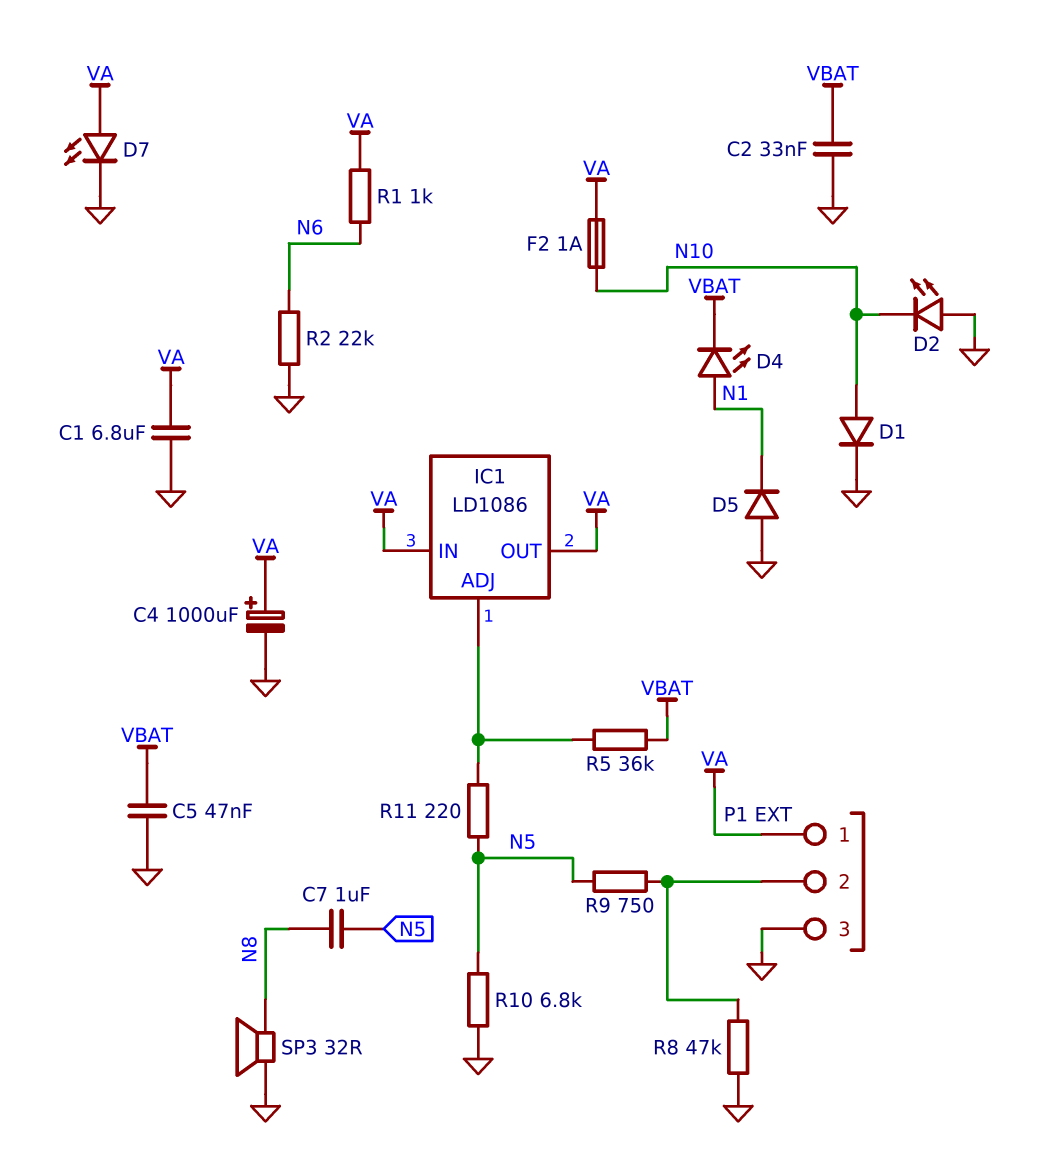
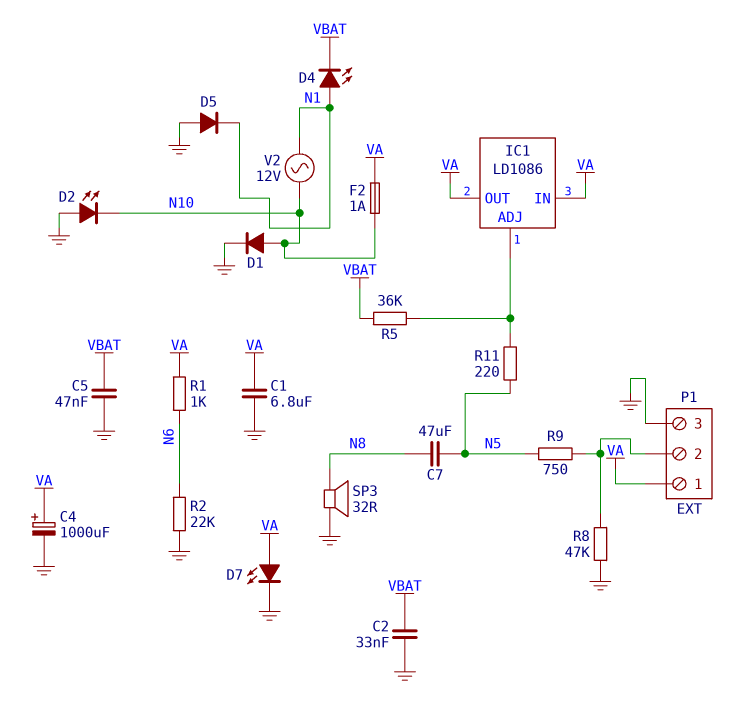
C7: 1uF (N5, N8) -> 47uF (N5, N8)
R10: 6.8k (GND, N5) -> none
V2: none -> AC 12V (N1, N10)

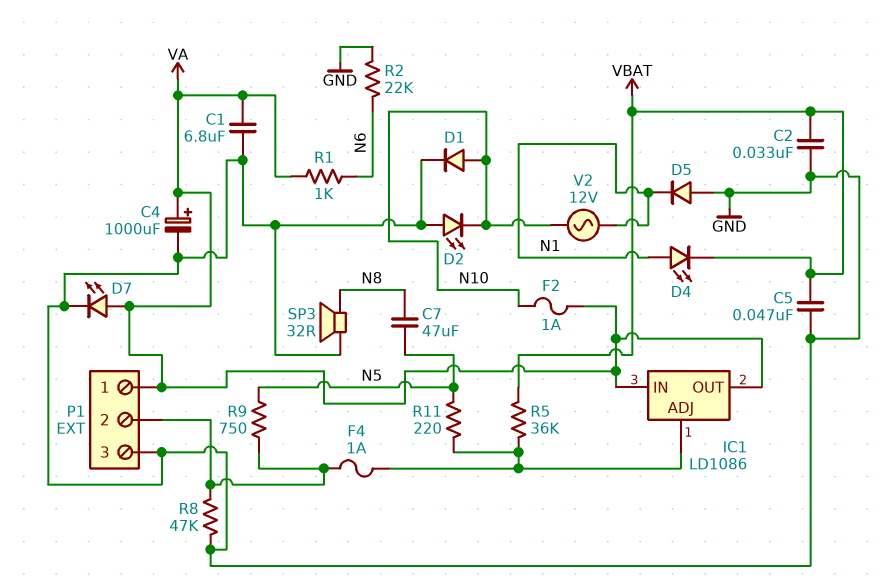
F4: none -> 1A (IC1/ADJ, P1/2)

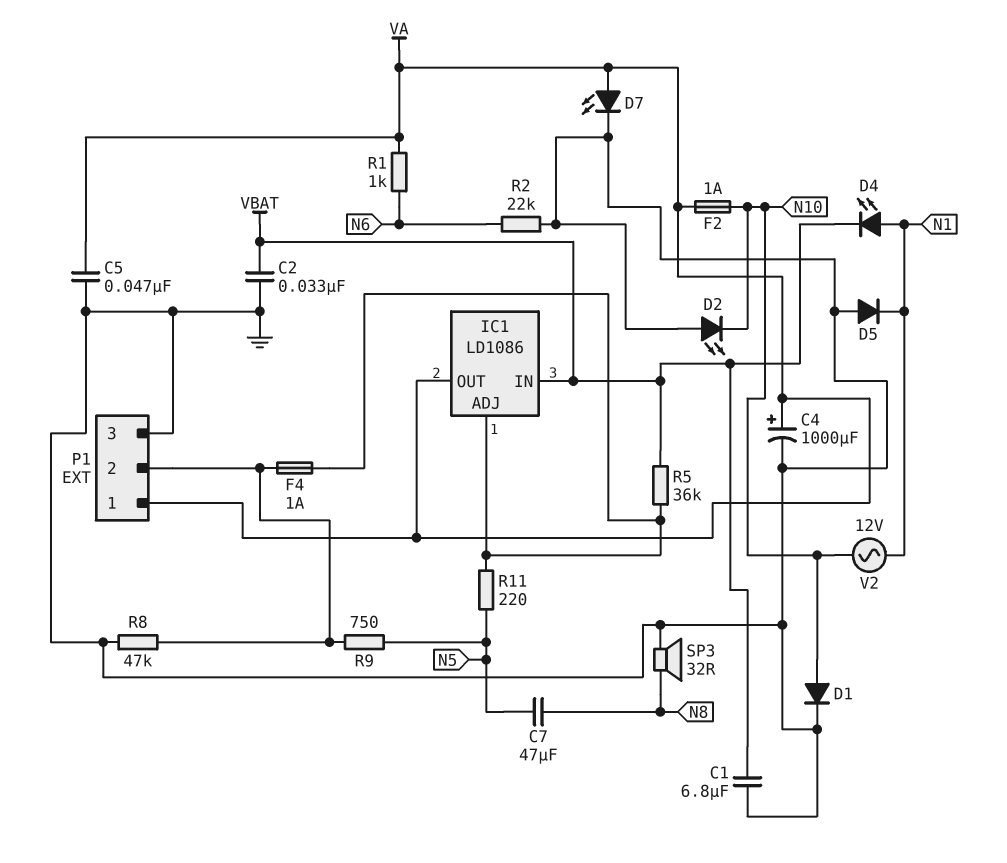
C1: 6.8uF (GND, VA) -> 6.8uF (GND, VBAT)
C5: 47nF (GND, VBAT) -> 47nF (GND, VA)
IC1 pin IN: VA -> VBAT

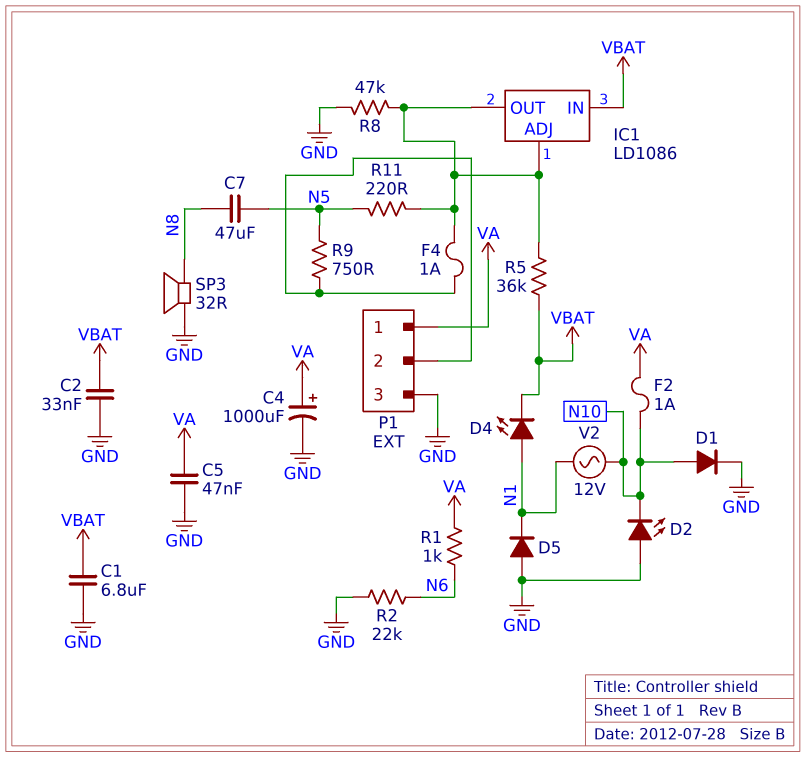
D7: LED (A VA, K GND) -> none
IC1 pin OUT: VA -> IC1/ADJ
R8: 47k (GND, P1/2) -> 47k (GND, IC1/ADJ)

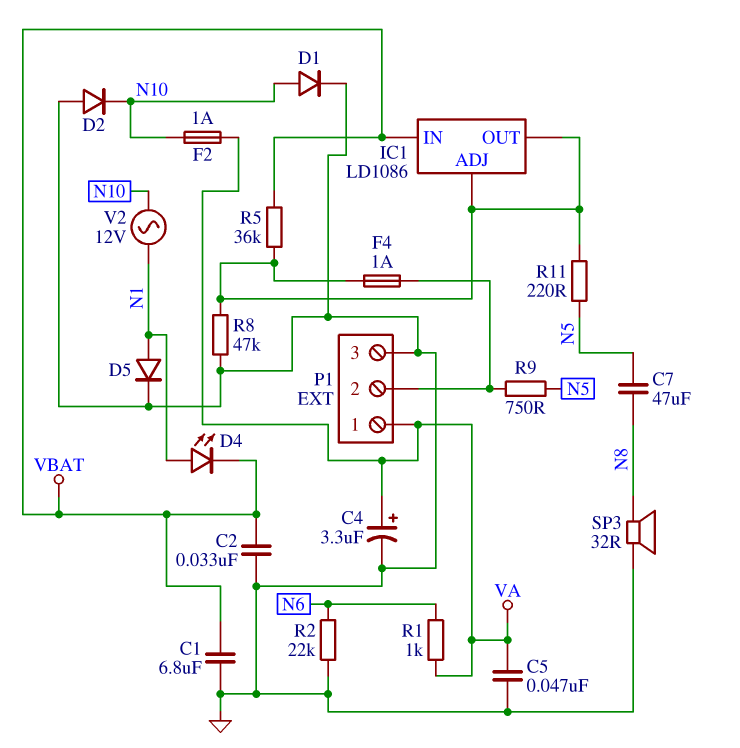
C4: 1000uF (plus VA, minus GND) -> 3.3uF (plus VA, minus GND)
D2: LED (A GND, K N10) -> diode (A GND, K N10)
D5: diode (A GND, K N1) -> diode (A N1, K GND)

